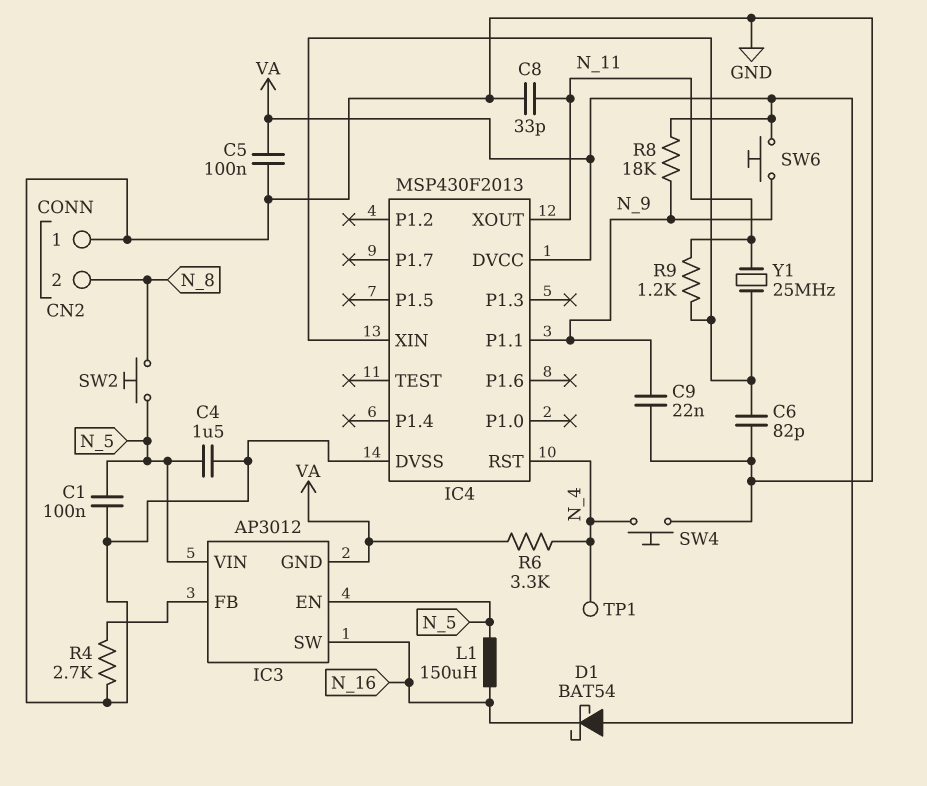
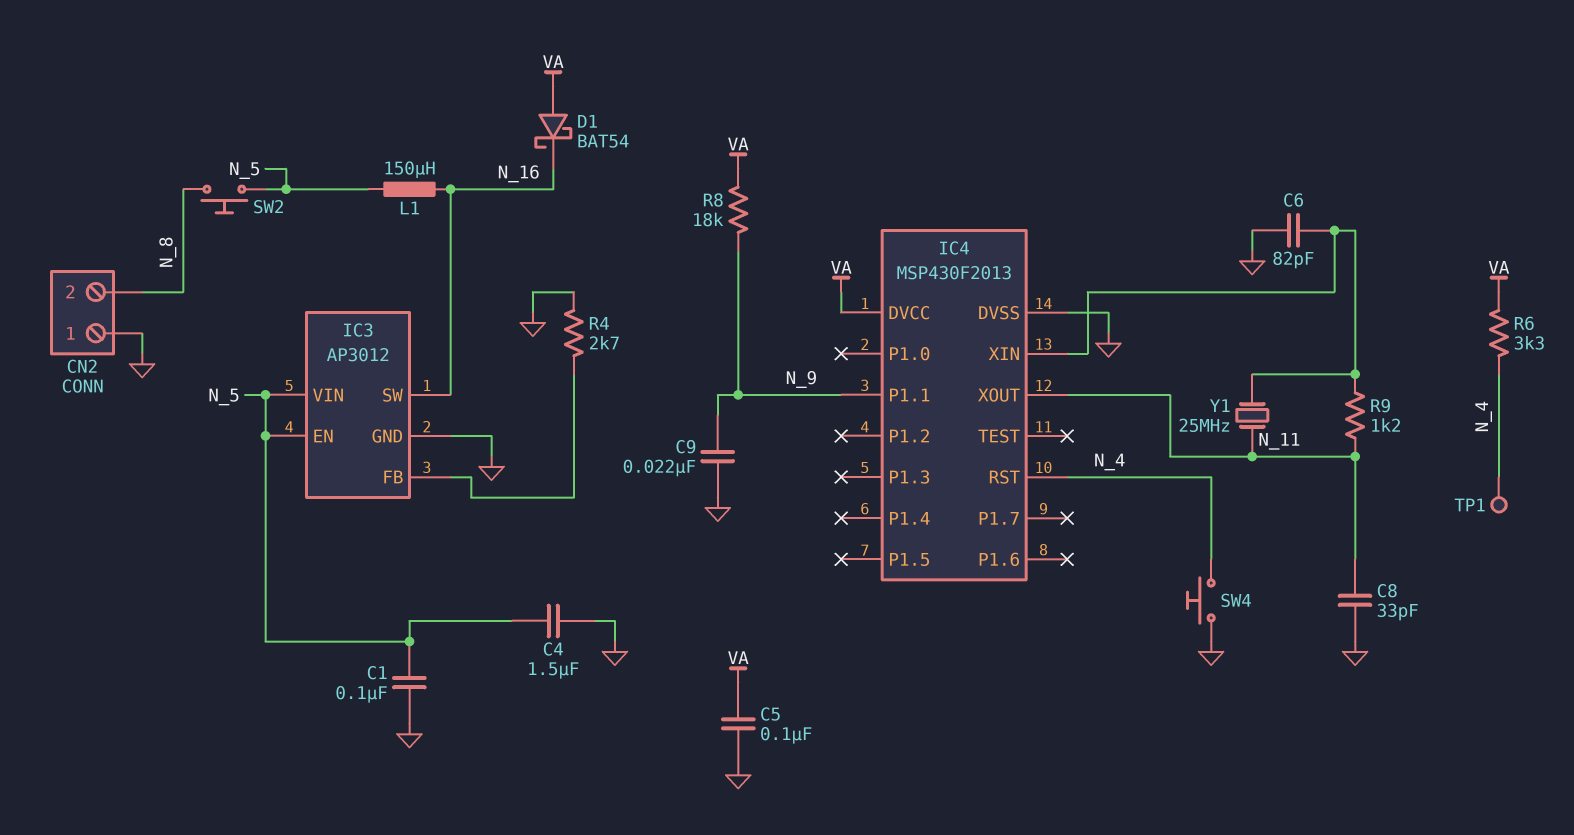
IC3 pin GND: VA -> GND
SW6: button (N_9, VA) -> none

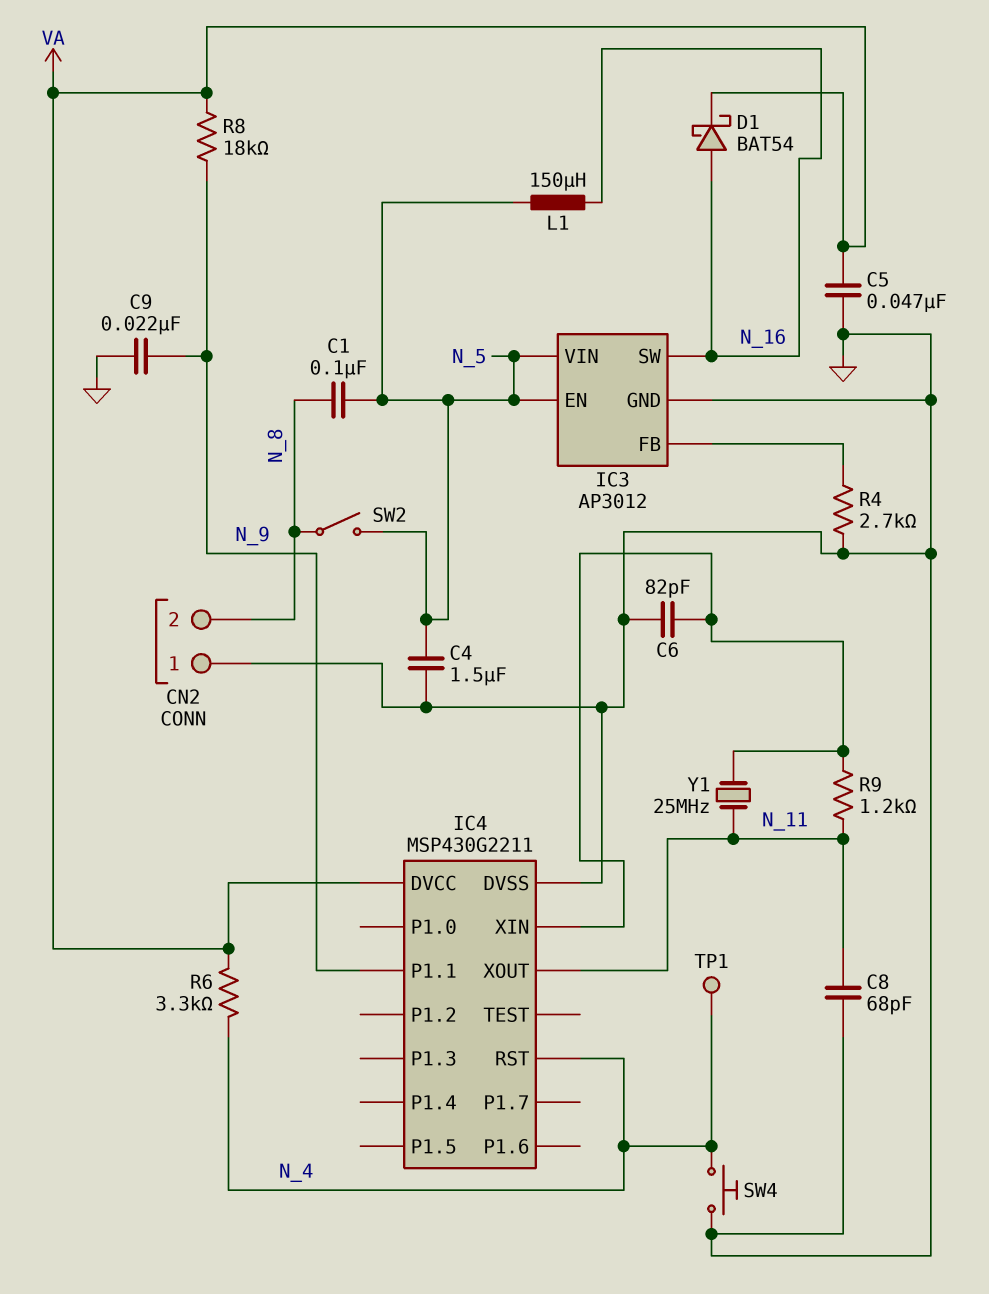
C1: 100nF (GND, N_5) -> 100nF (N_5, N_8)
C5: 100nF (GND, VA) -> 47nF (GND, VA)
C8: 33pF (GND, N_11) -> 68pF (GND, N_11)
D1: schottky BAT54 (A VA, K N_16) -> schottky BAT54 (A N_16, K VA)
IC4: MSP430F2013 -> MSP430G2211
SW2: button (N_5, N_8) -> switch (N_5, N_8)

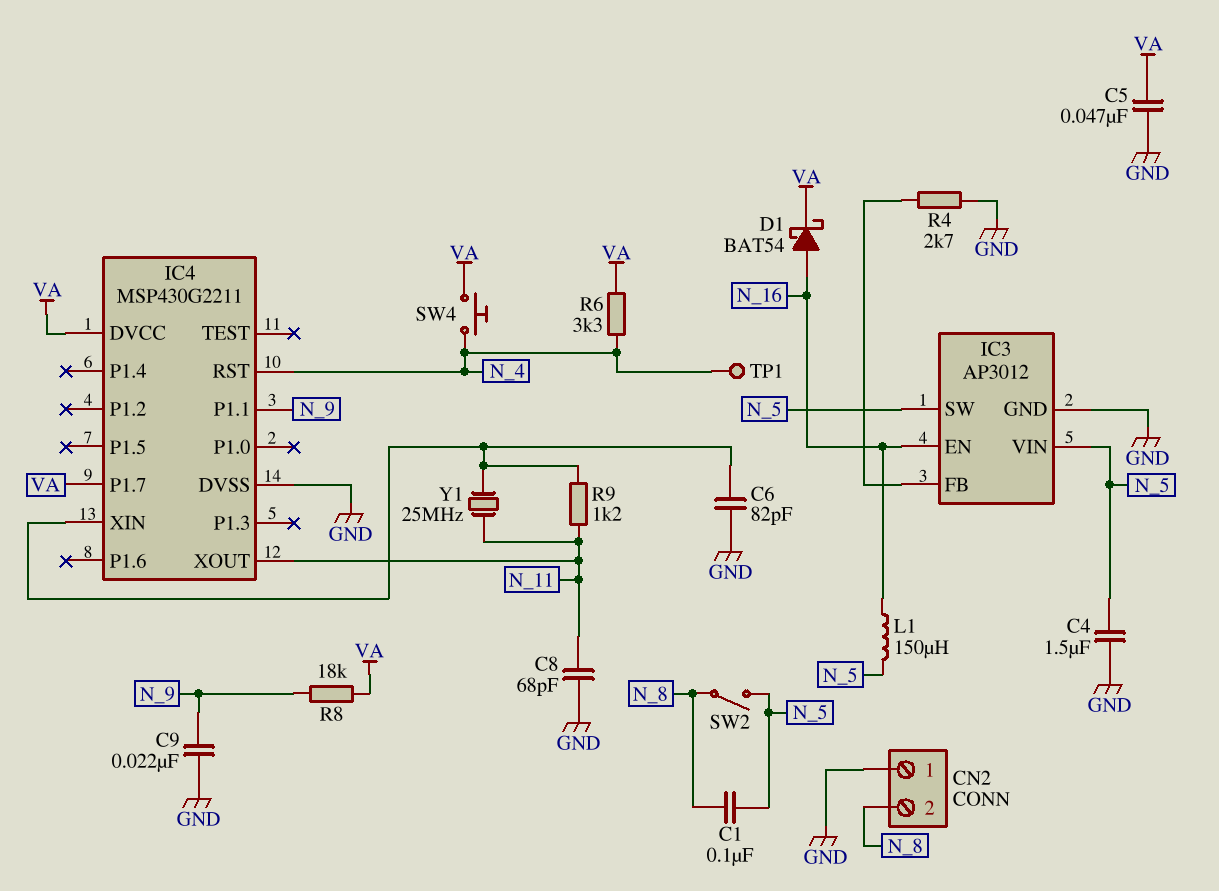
IC3 pin EN: N_5 -> N_16
IC3 pin SW: N_16 -> N_5
IC4 pin P1.7: none -> VA
SW4: button (GND, N_4) -> button (N_4, VA)

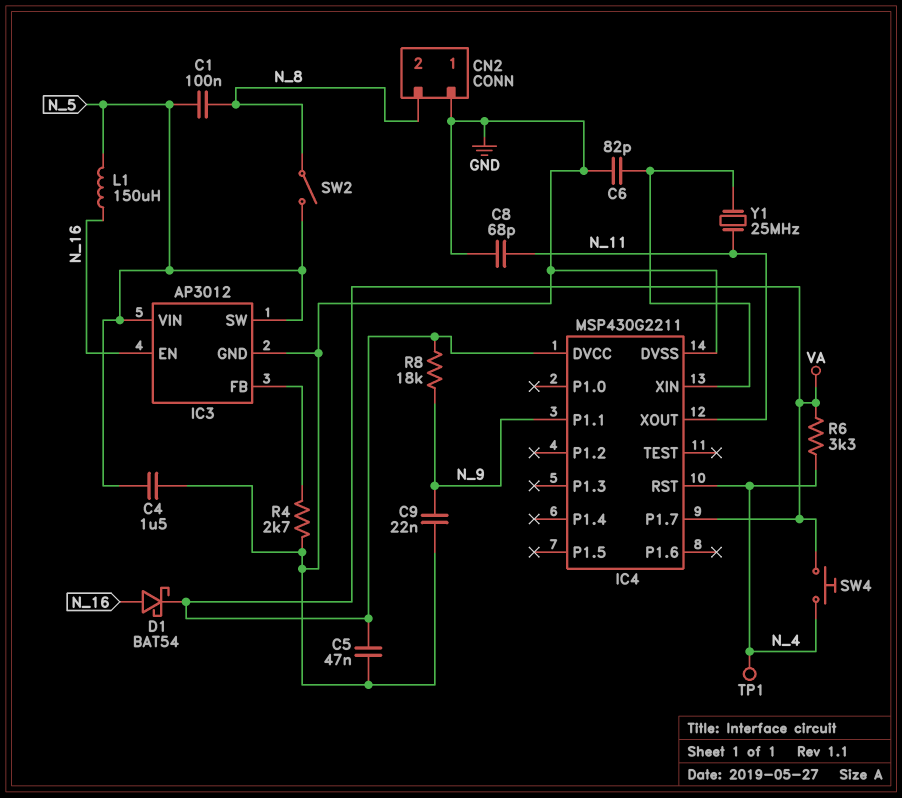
R9: 1.2k (IC4/XIN, N_11) -> none

